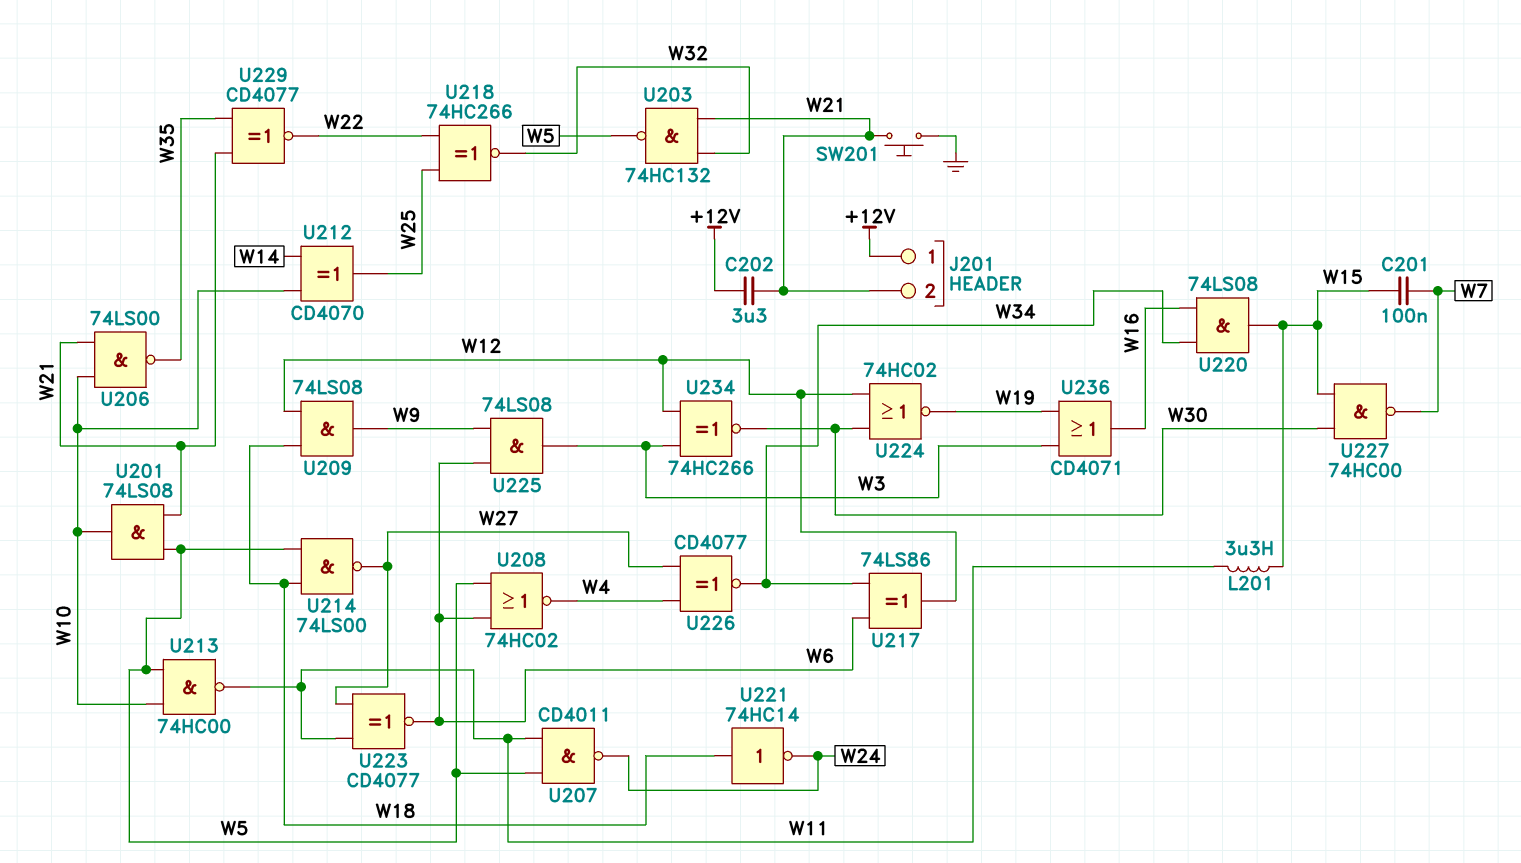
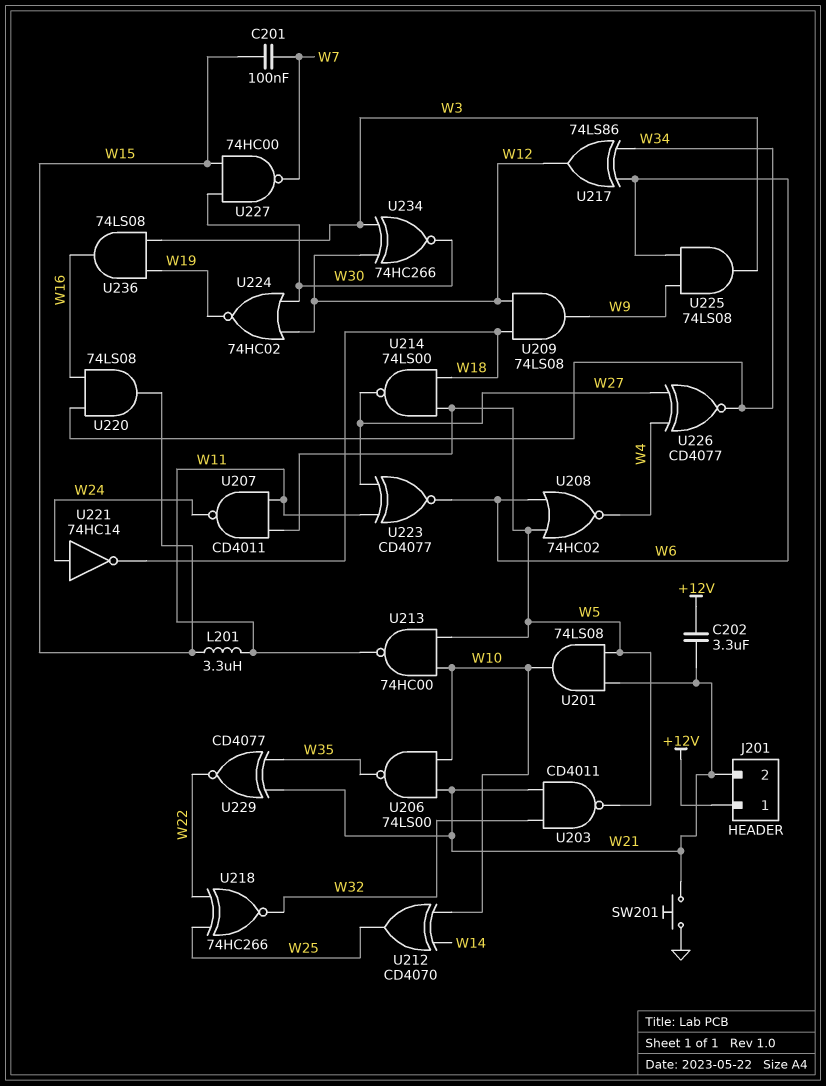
U203: NAND 74HC132 (in W21, in W32, out W5) -> NAND CD4011 (in W21, in W32, out W5)
U221: NOT 74HC14 (in W18, out W24) -> NOT 74HC14 (in W24, out W18)
U236: OR CD4071 (in W3, in W19, out W16) -> AND 74LS08 (in W3, in W19, out W16)

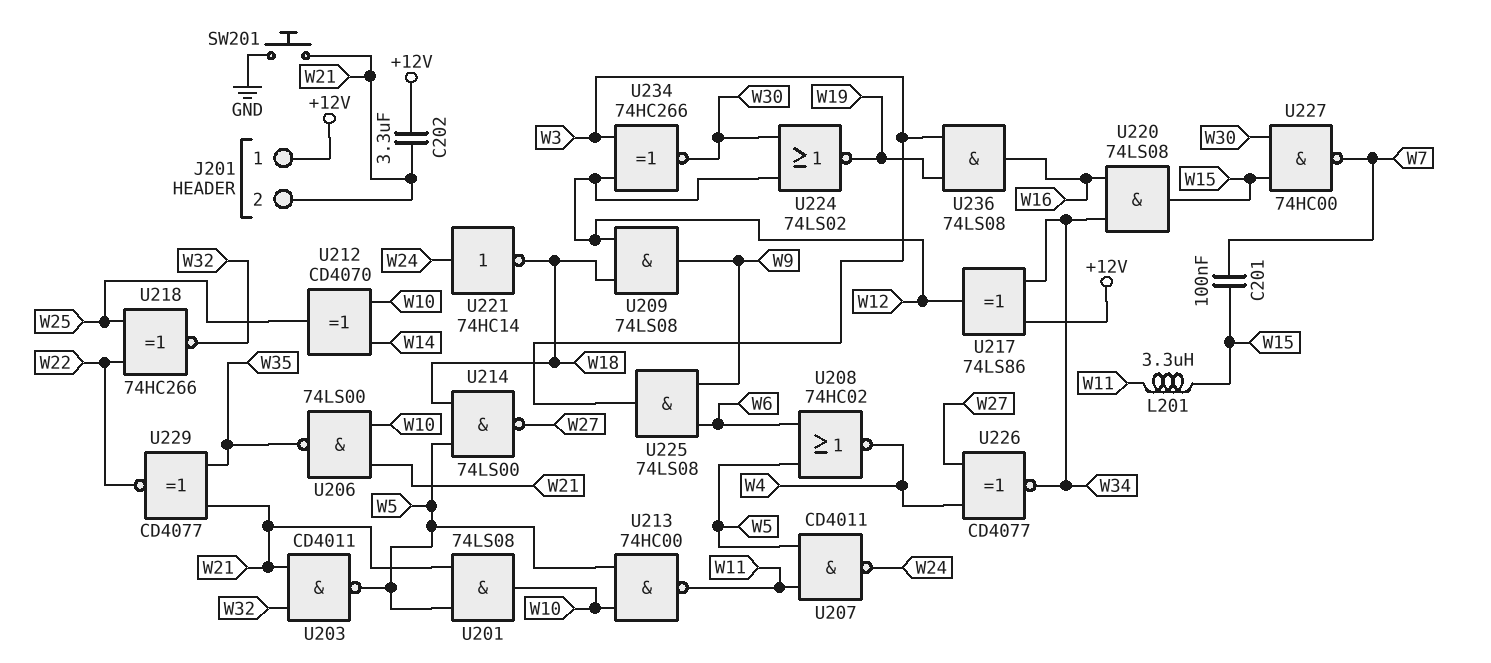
U217: XOR 74LS86 (in W6, in W34, out W12) -> XOR 74LS86 (in +12V, in W34, out W12)
U223: XNOR CD4077 (in W11, in W27, out W6) -> none
U224: NOR 74HC02 (in W12, in W30, out W19) -> NOR 74LS02 (in W12, in W30, out W19)

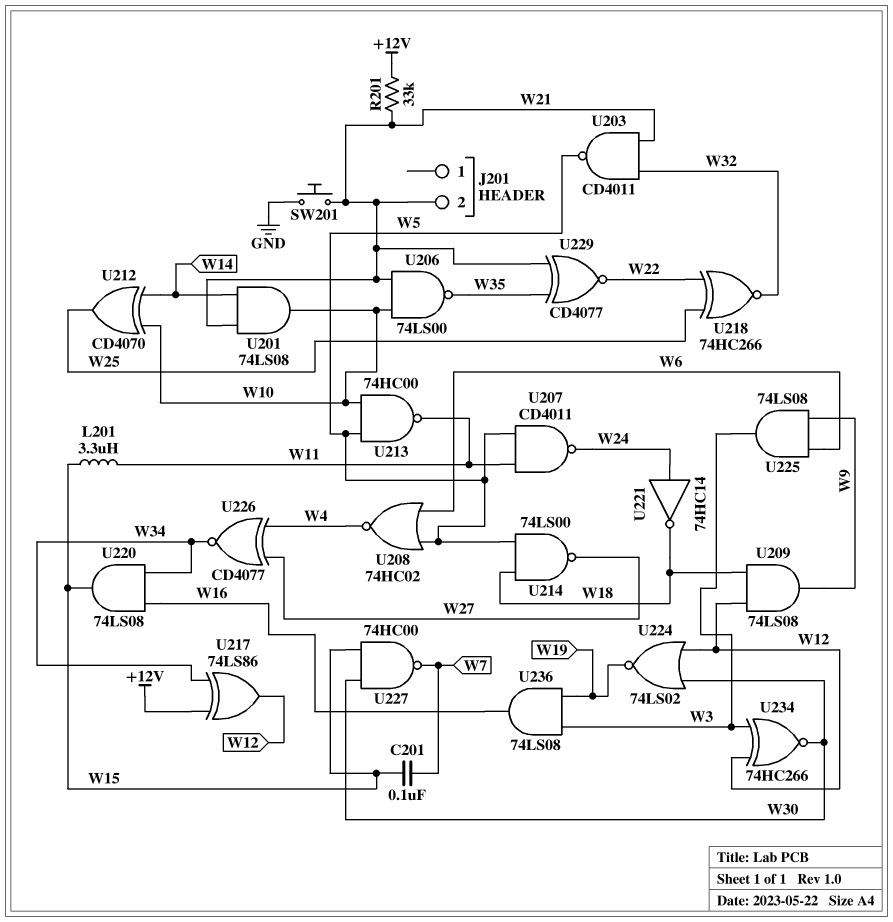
C202: 3.3uF (+12V, W21) -> none
J201 pin 1: +12V -> none
R201: none -> 33k (+12V, W21)
U201: AND 74LS08 (in W5, in W21, out W10) -> AND 74LS08 (in W14, in W21, out W10)

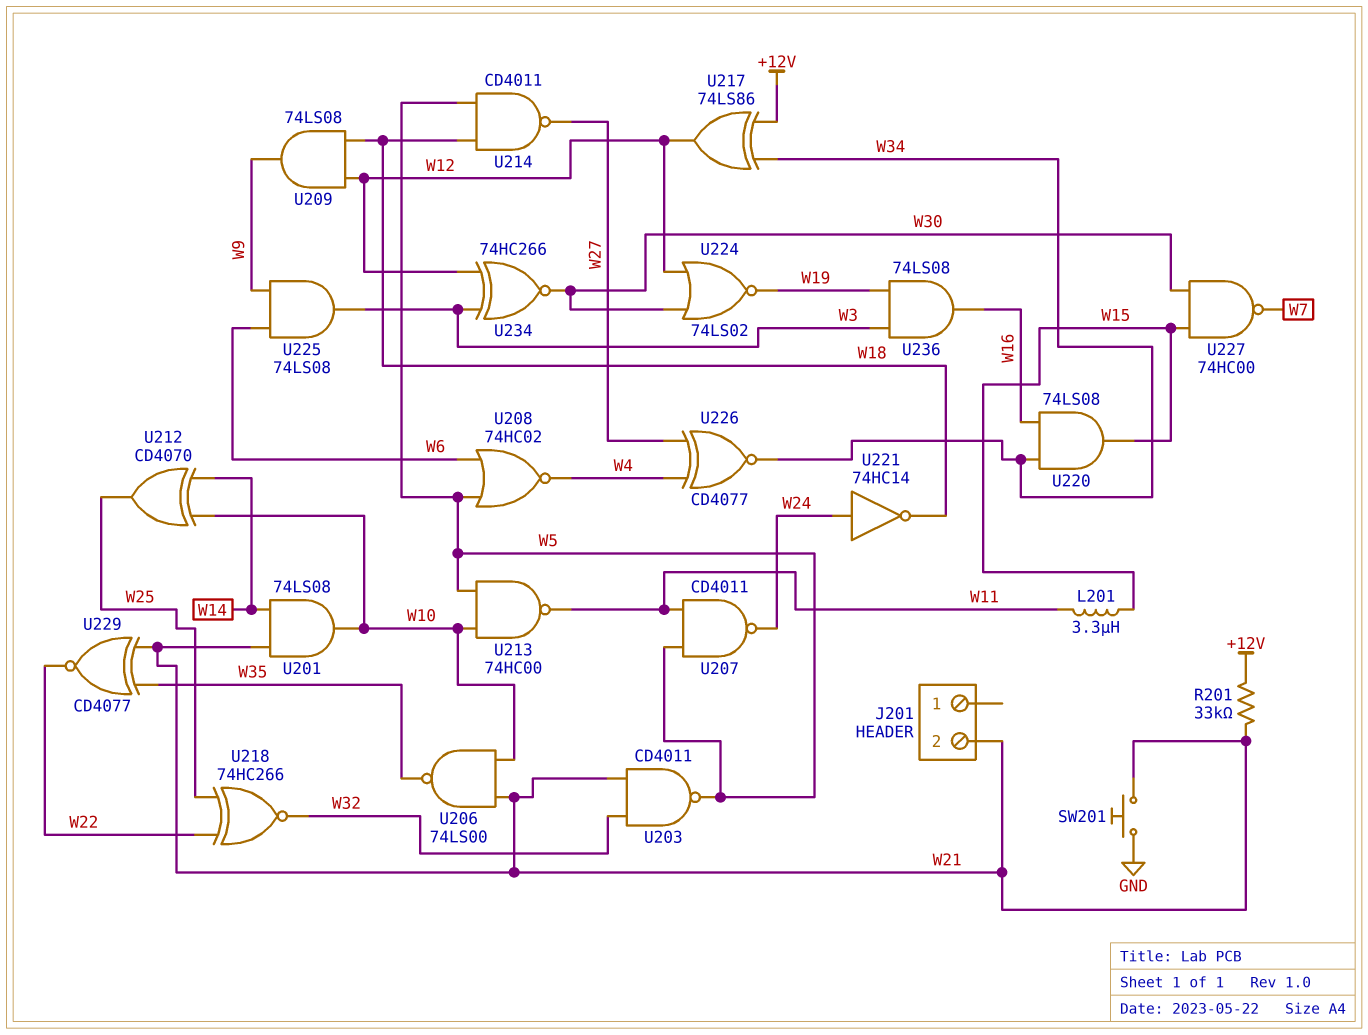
C201: 100nF (W7, W15) -> none
U214: NAND 74LS00 (in W5, in W18, out W27) -> NAND CD4011 (in W5, in W18, out W27)

